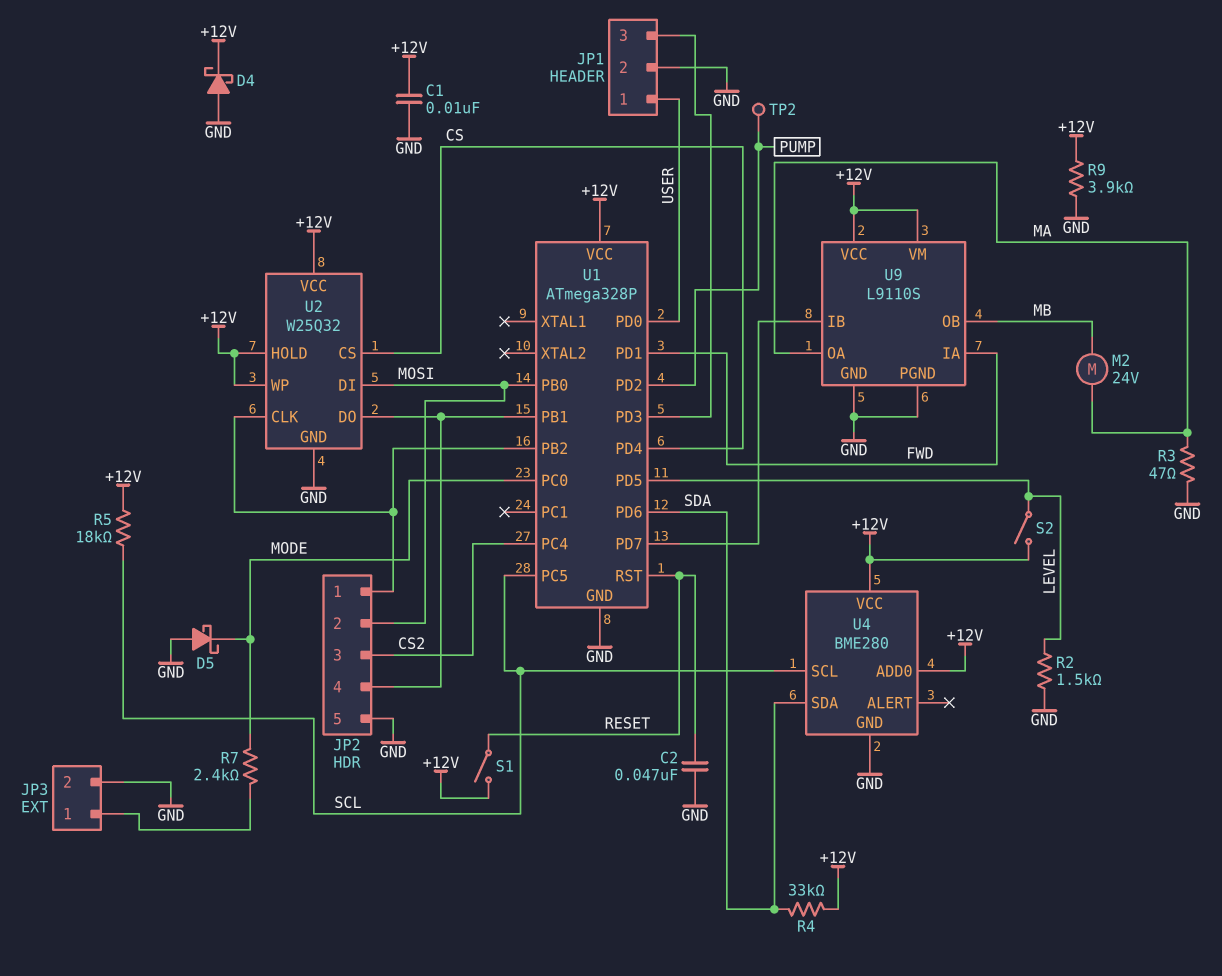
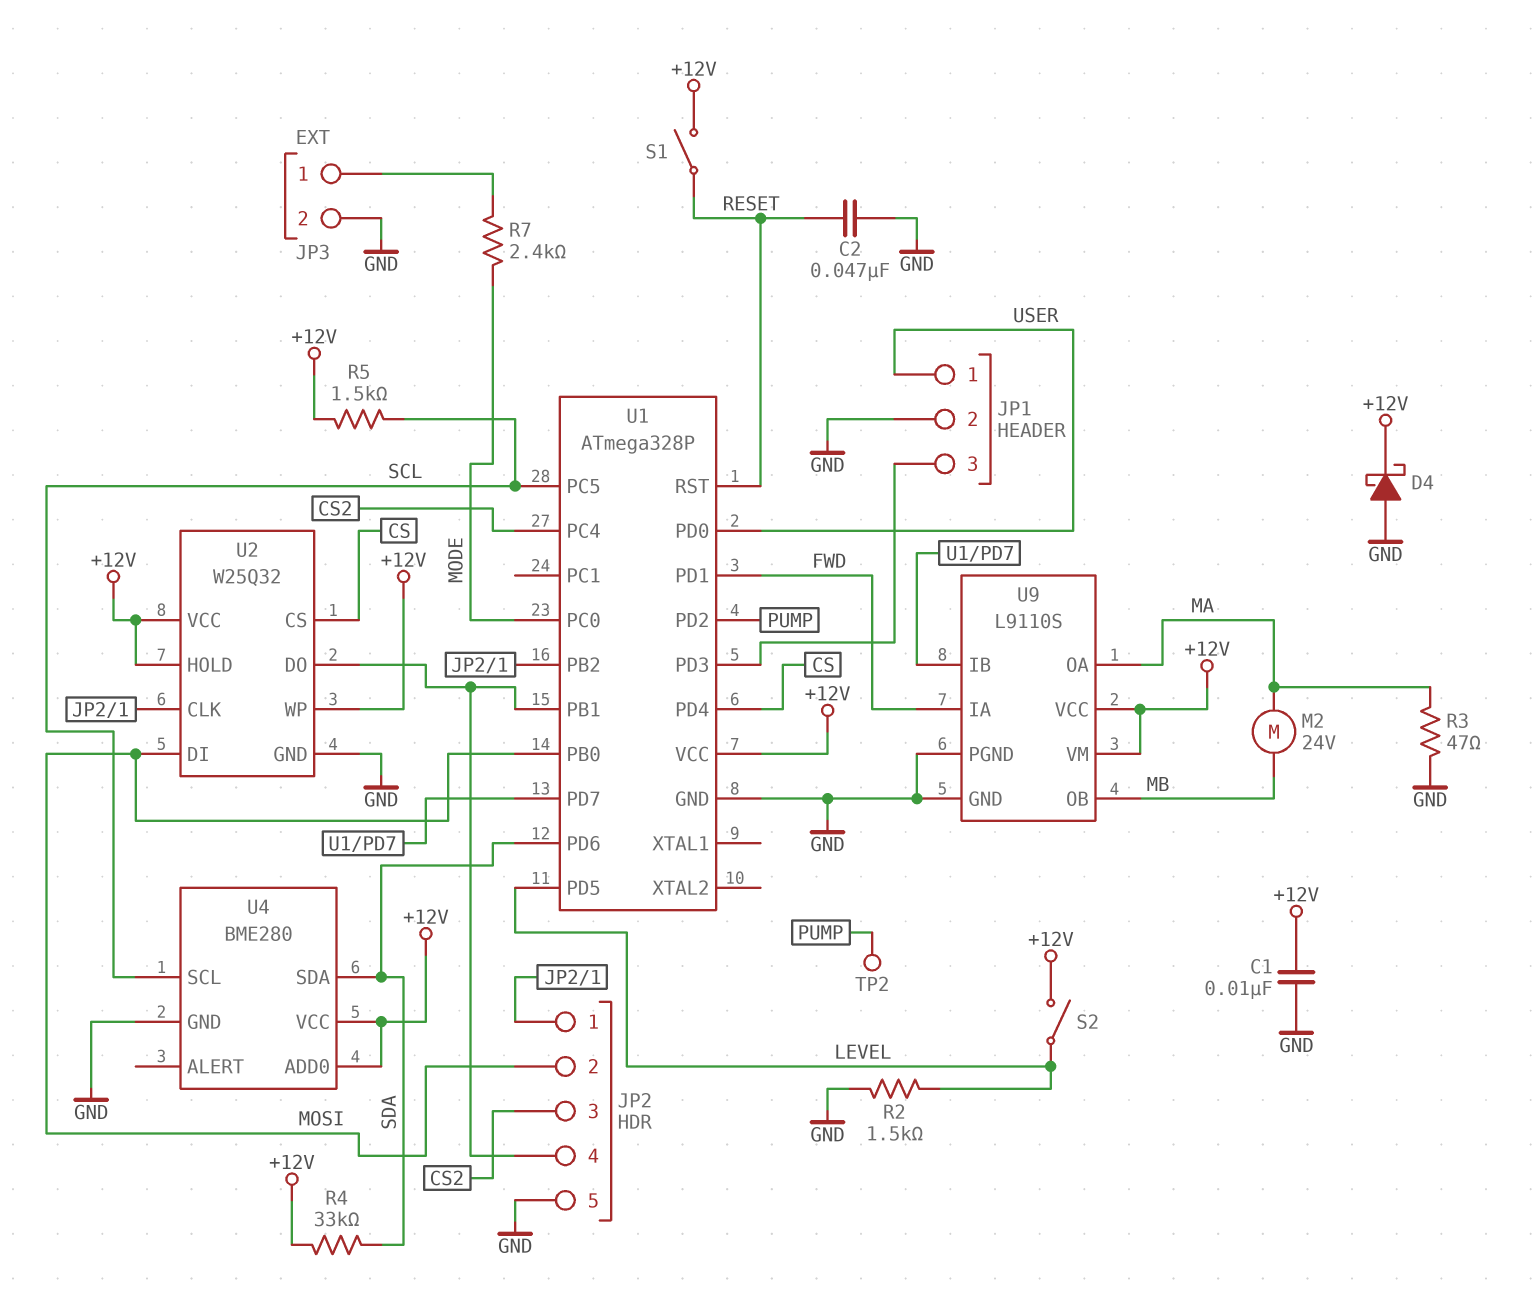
D5: schottky (A GND, K MODE) -> none
R5: 18k (+12V, SCL) -> 1.5k (+12V, SCL)
R9: 3.9k (+12V, GND) -> none

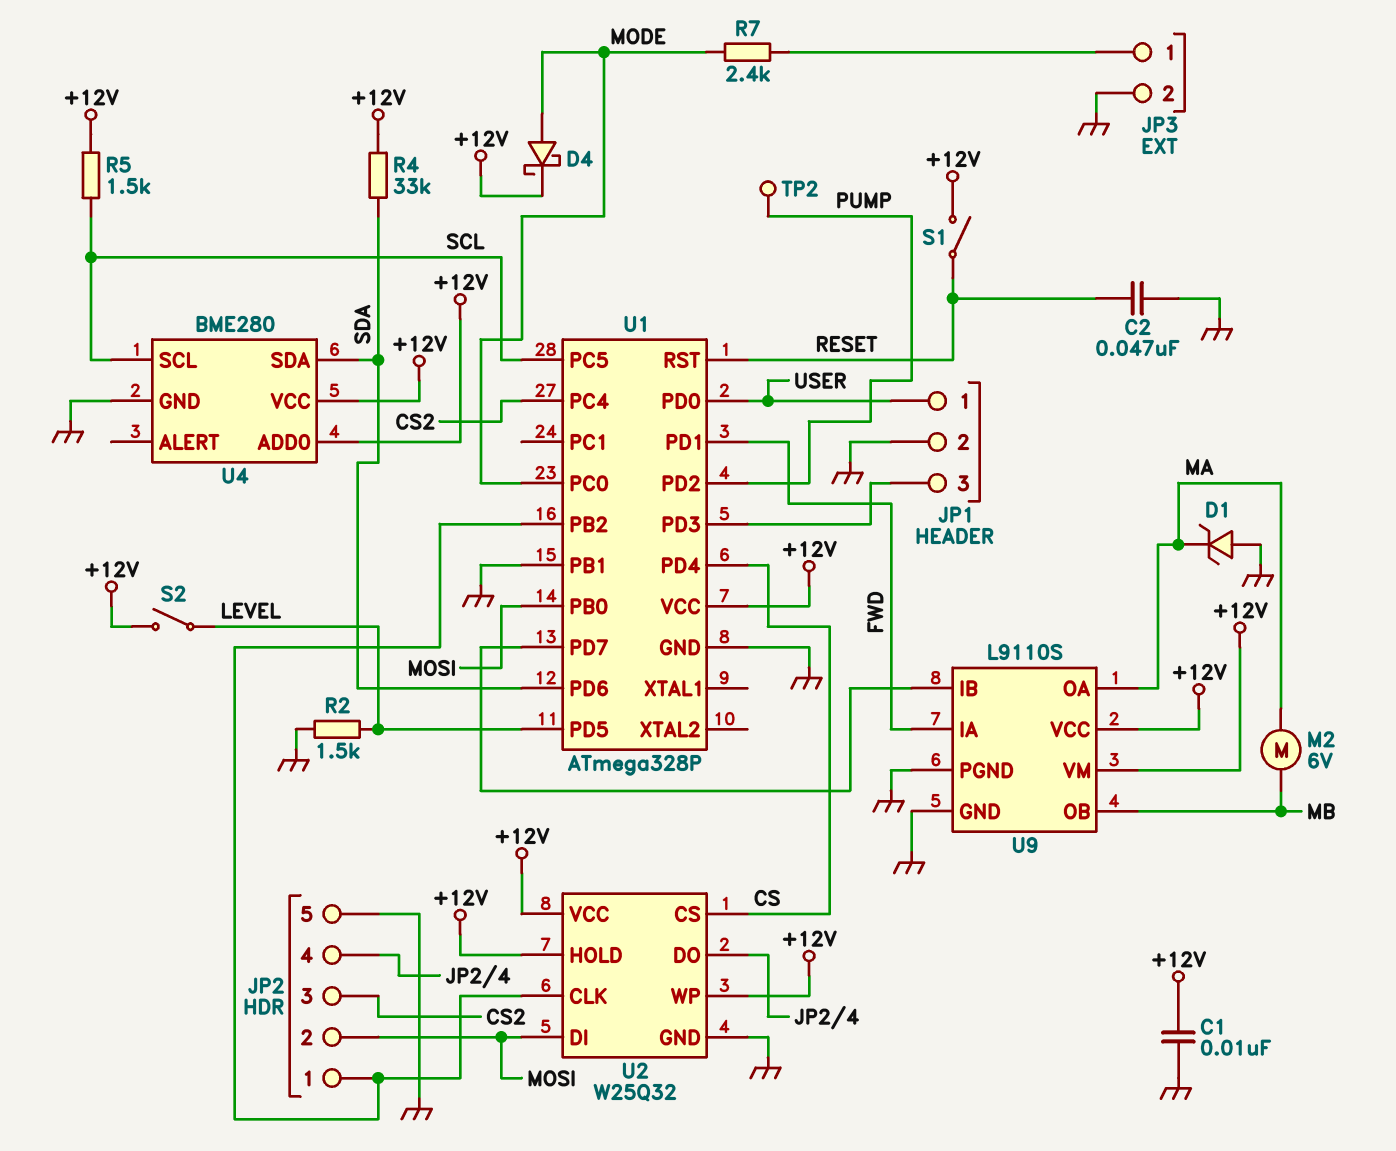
D1: none -> zener (A GND, K MA)
D4: schottky (A GND, K +12V) -> schottky (A MODE, K +12V)
M2: motor 24V (MA, MB) -> motor 6V (MA, MB)
R3: 47 (GND, MA) -> none
U1 pin PB1: JP2/4 -> GND

